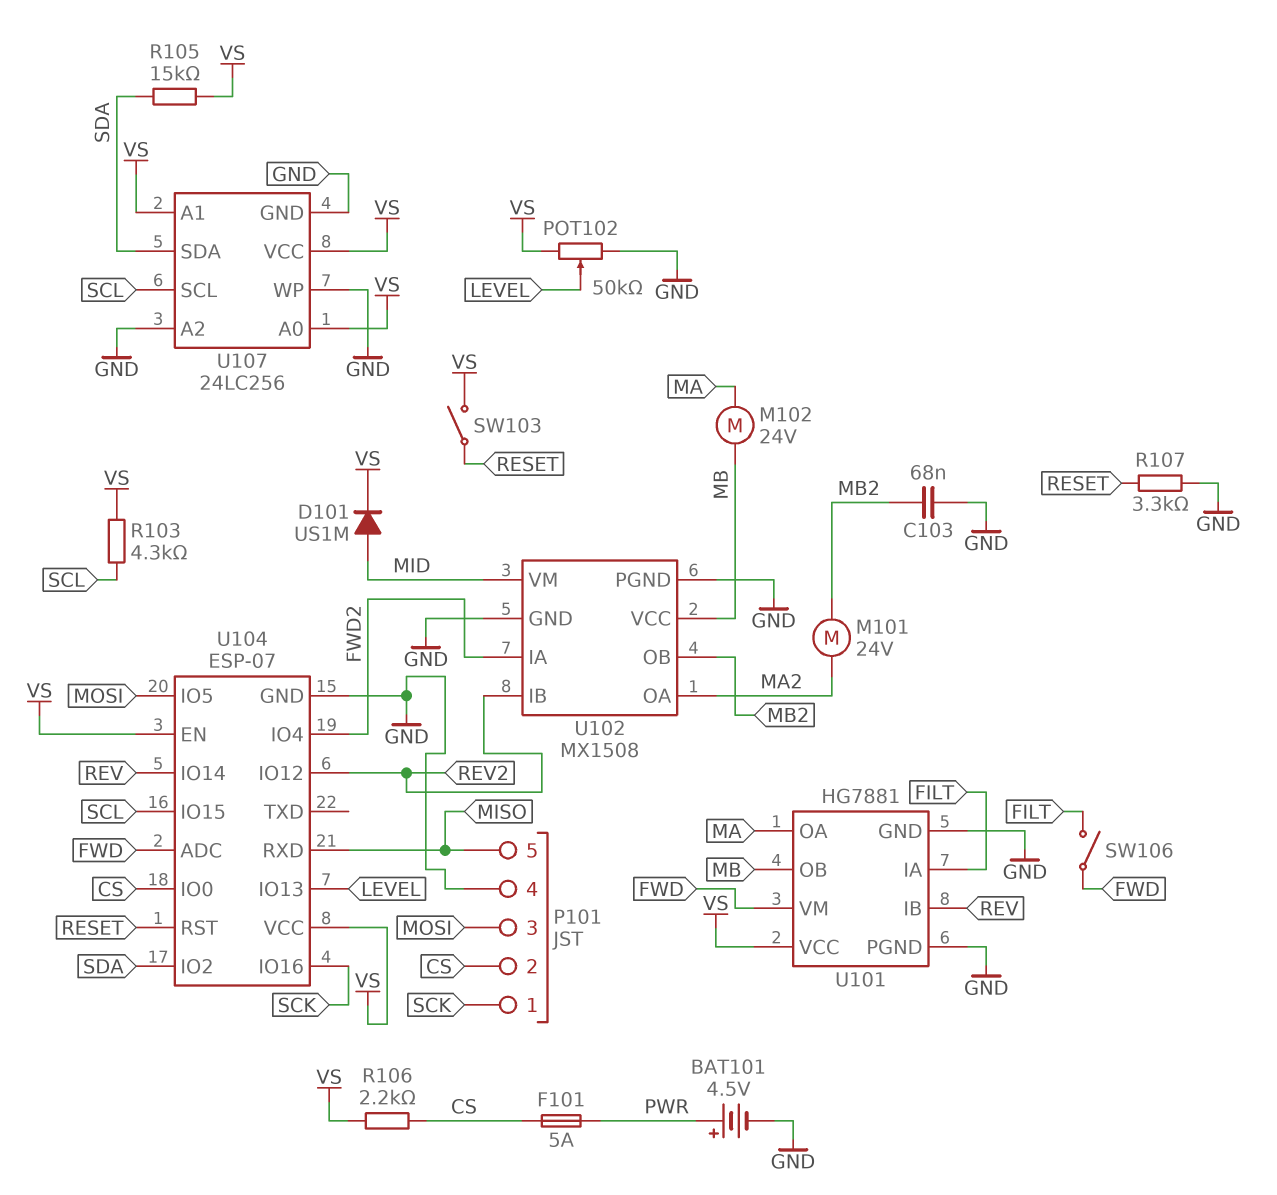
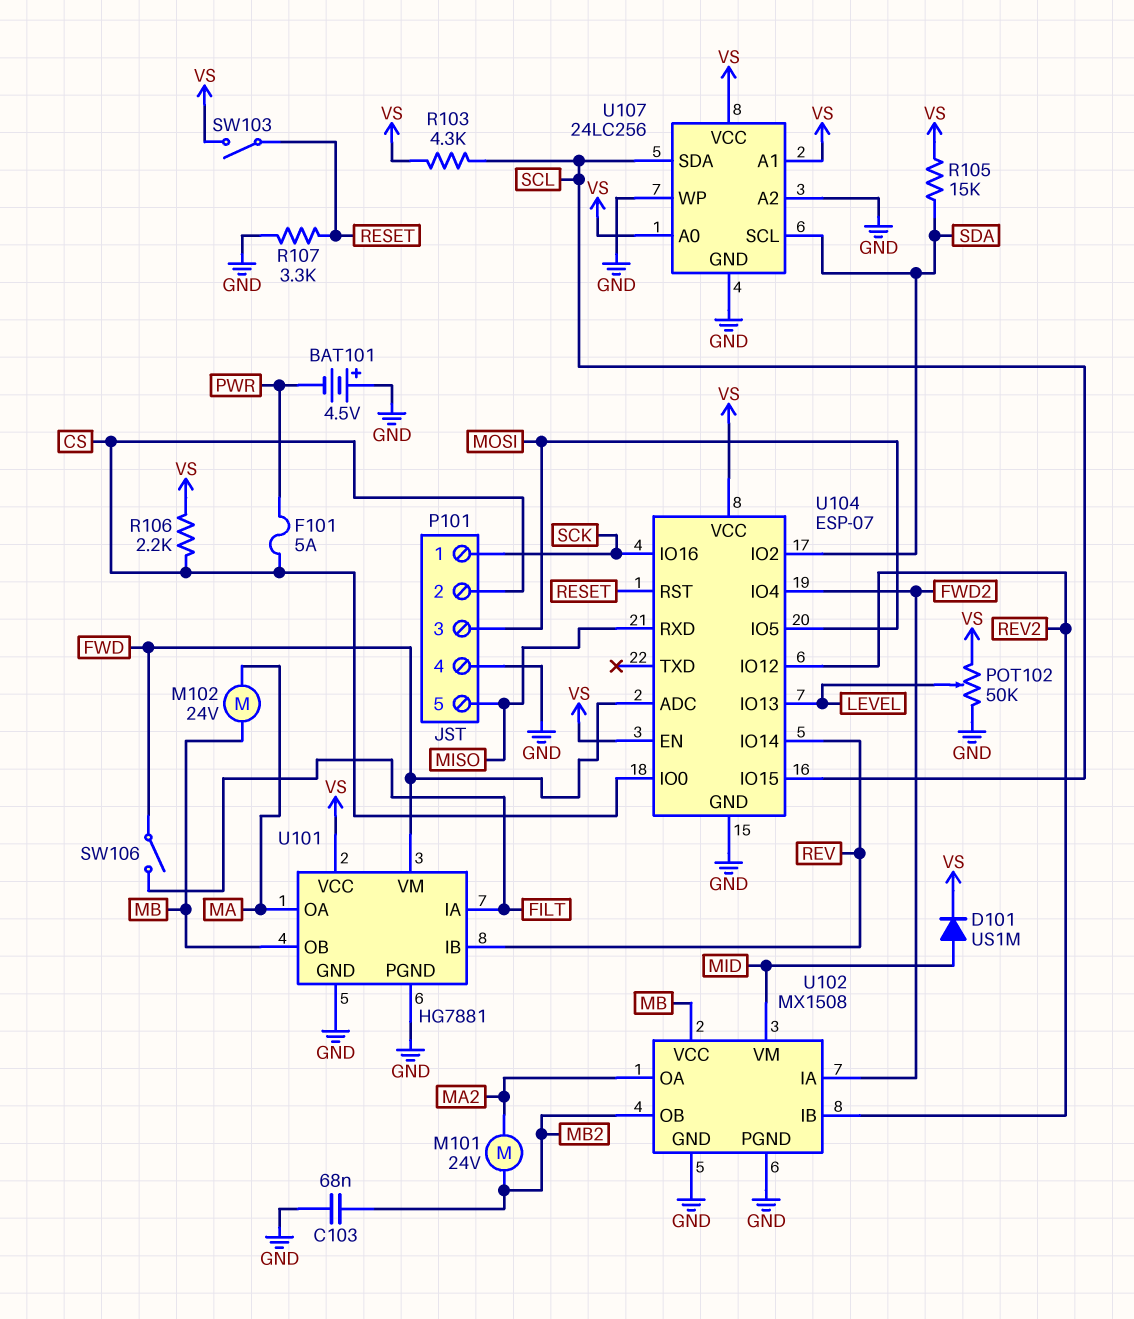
BAT101: 4.5V (plus PWR, minus GND) -> 4.5V (plus GND, minus PWR)
U107 pin SCL: SCL -> SDA
U107 pin SDA: SDA -> SCL

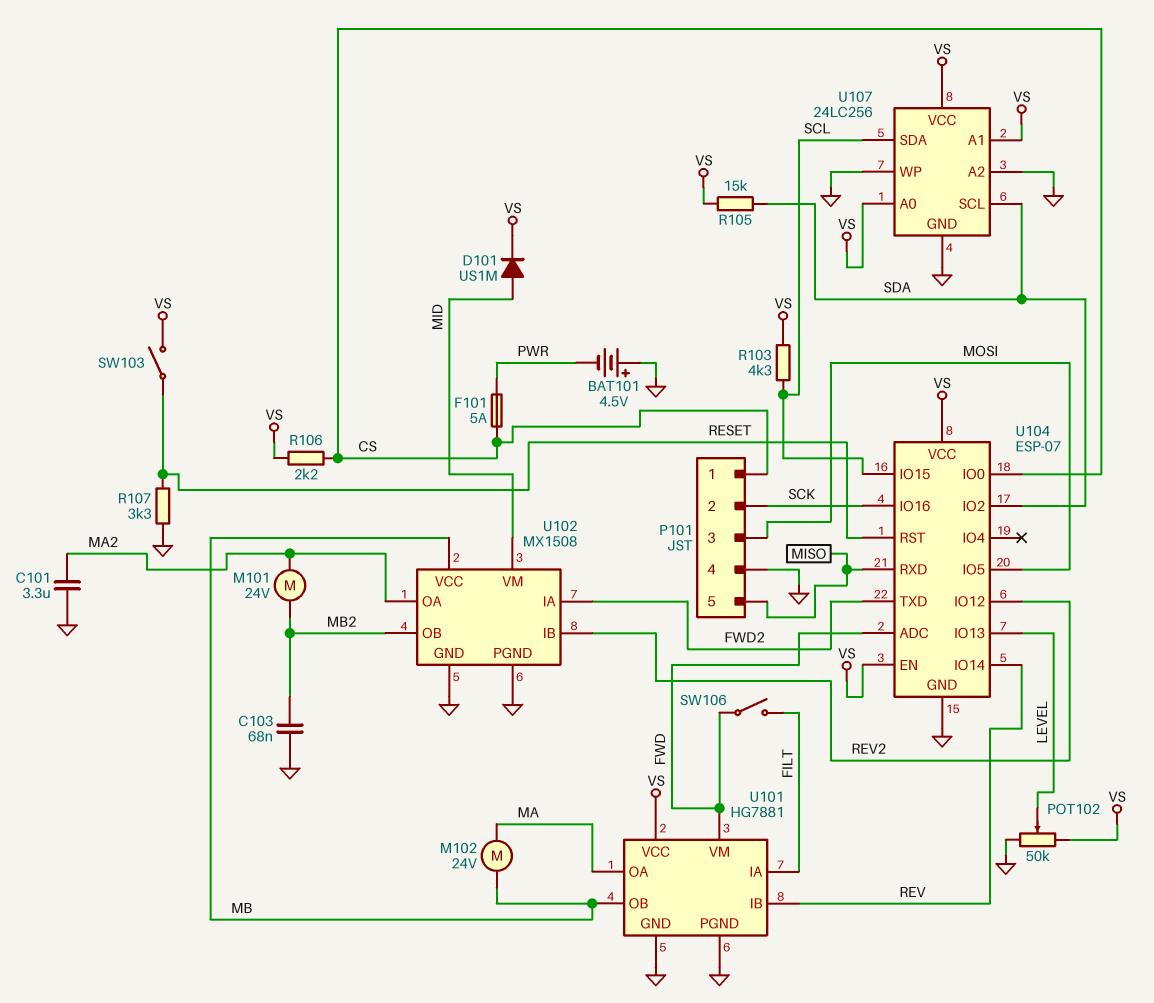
C101: none -> 3.3uF (GND, MA2)
P101 pin 1: SCK -> CS
P101 pin 2: CS -> SCK
U104 pin IO4: FWD2 -> none
U104 pin TXD: none -> FWD2

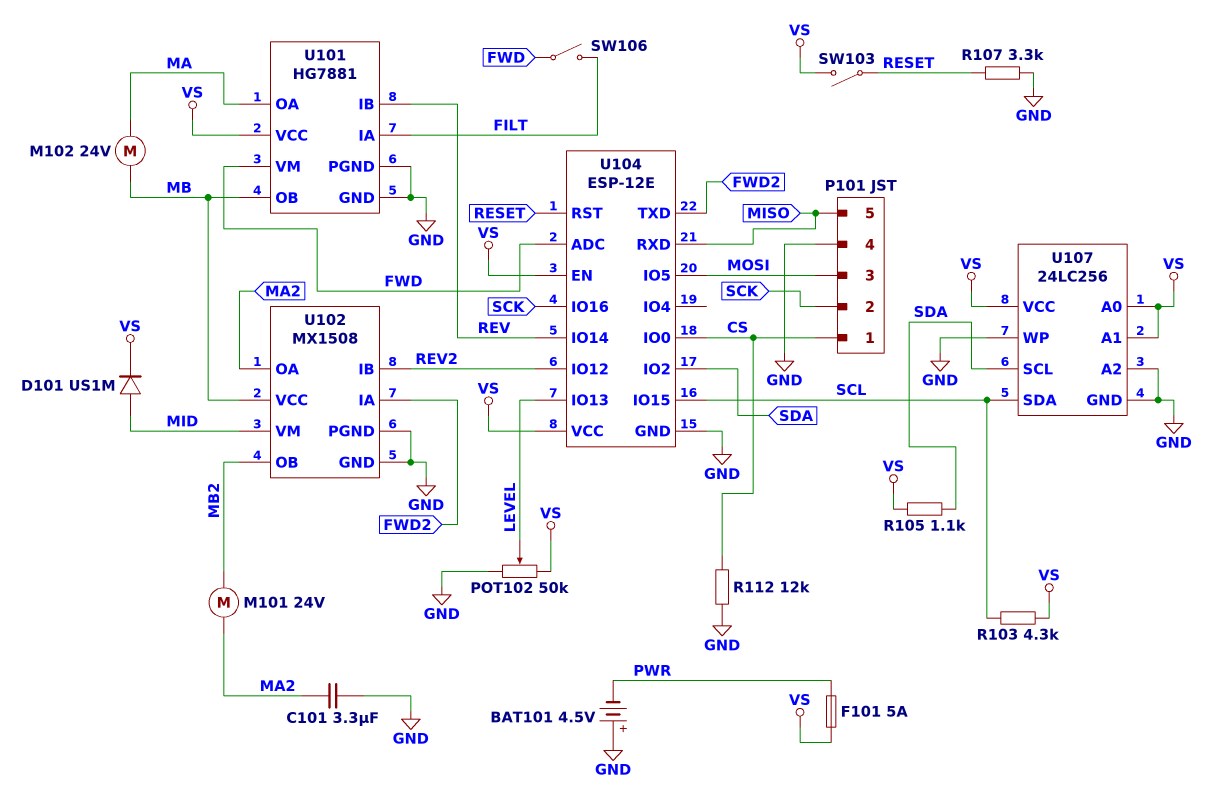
C103: 68nF (GND, MB2) -> none
F101: 5A (CS, PWR) -> 5A (PWR, VS)
R105: 15k (SDA, VS) -> 1.1k (SDA, VS)
R106: 2.2k (CS, VS) -> none
R112: none -> 12k (CS, GND)
U104: ESP-07 -> ESP-12E

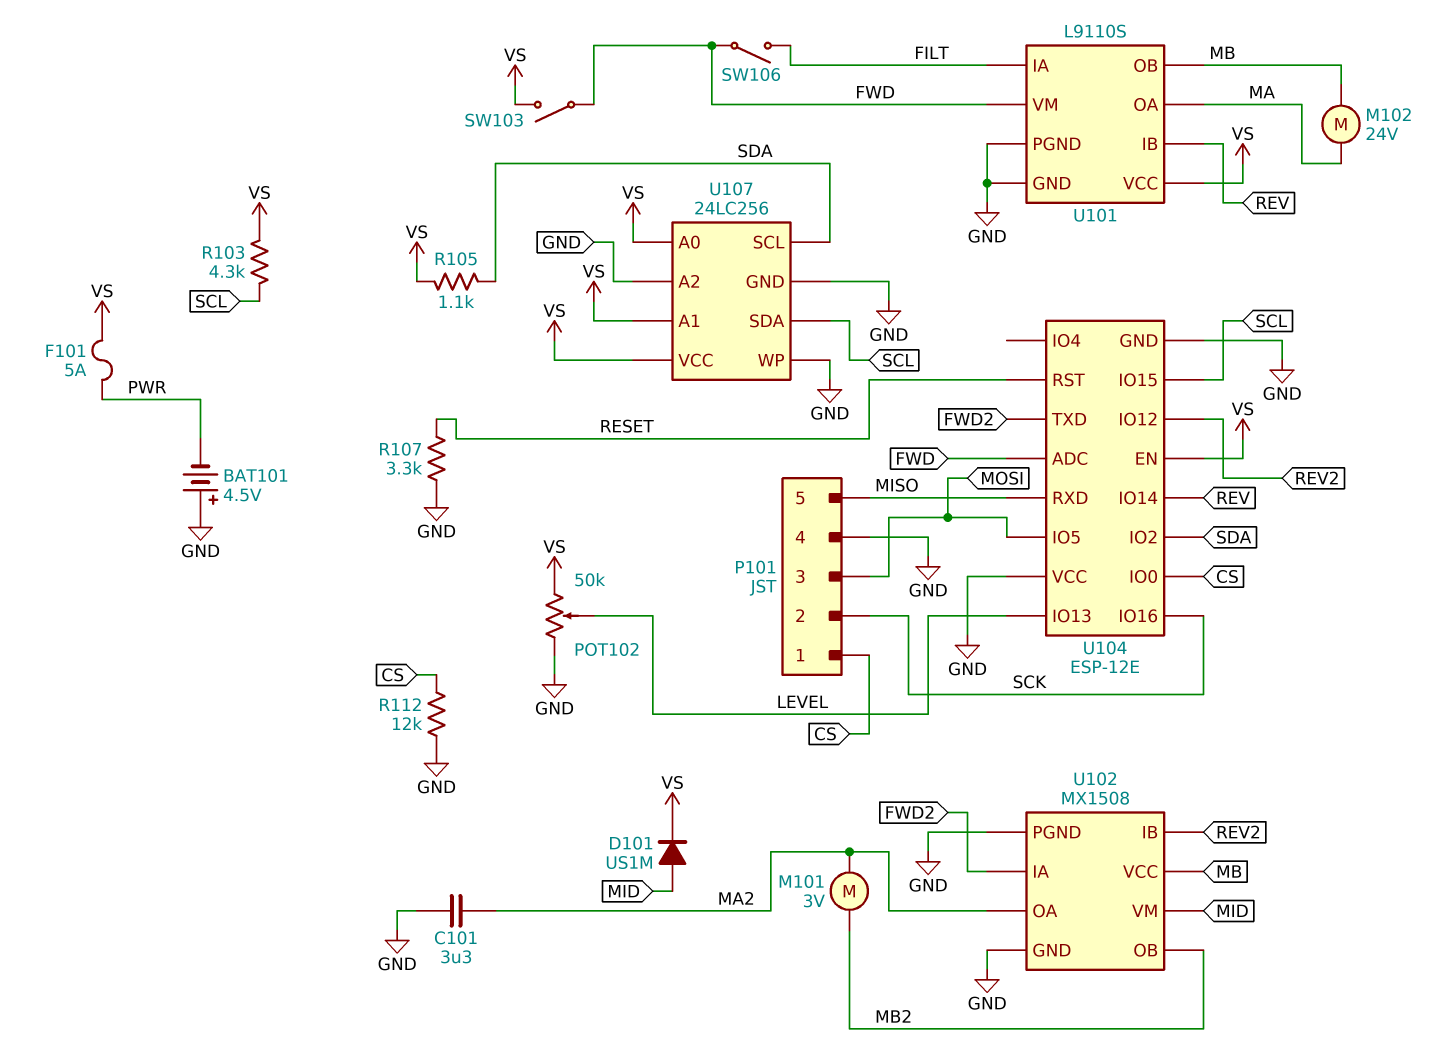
M101: motor 24V (MA2, MB2) -> motor 3V (MA2, MB2)
SW103: switch (RESET, VS) -> switch (FWD, VS)
U101: HG7881 -> L9110S
U104 pin VCC: VS -> GND

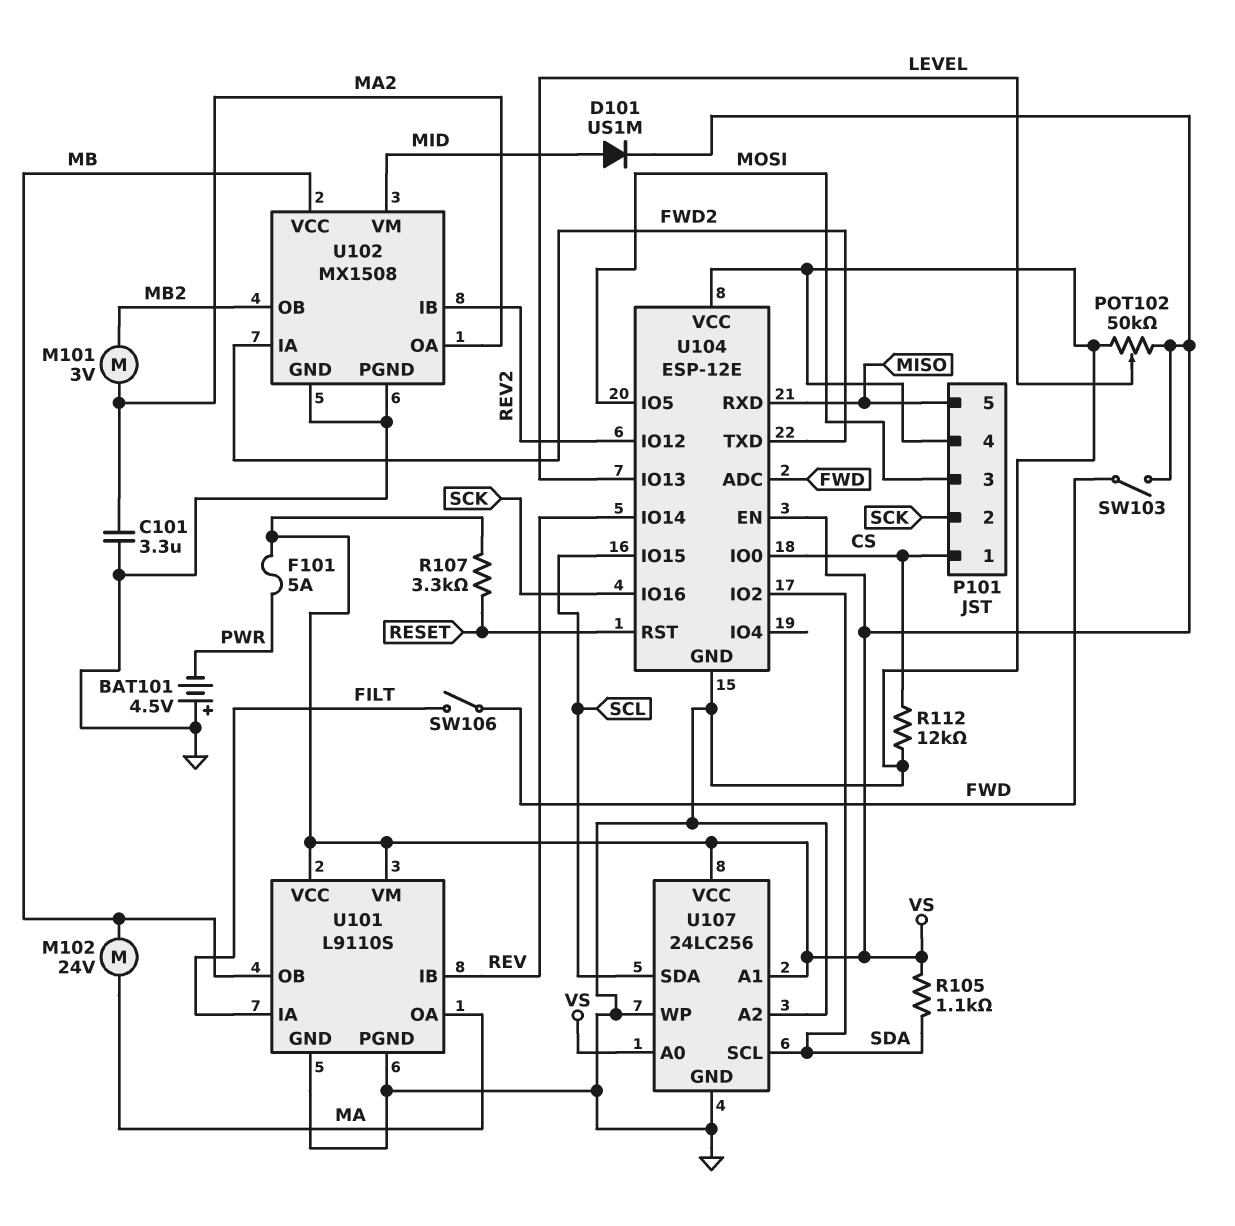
R103: 4.3k (SCL, VS) -> none
R107: 3.3k (GND, RESET) -> 3.3k (RESET, VS)
U101 pin VM: FWD -> VS

